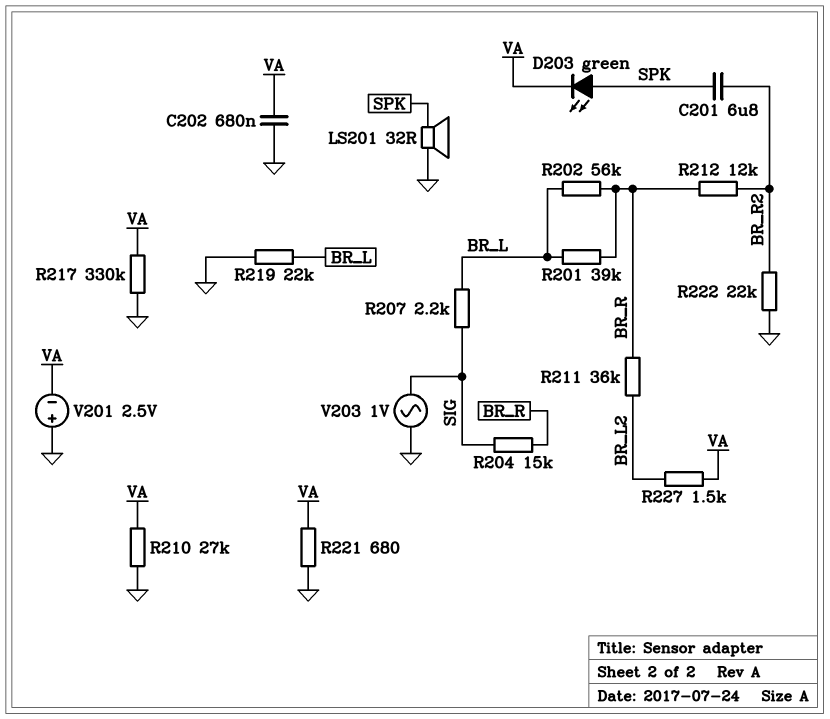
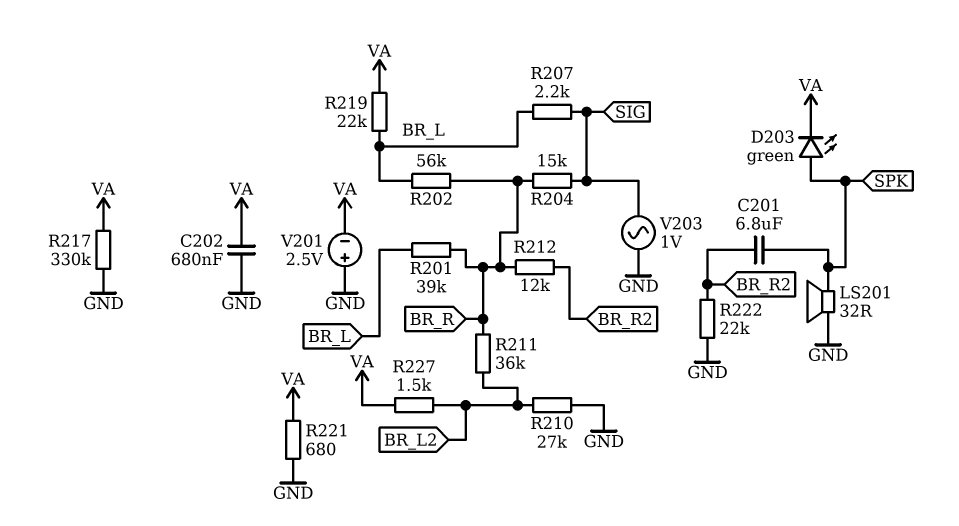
R210: 27k (GND, VA) -> 27k (BR_L2, GND)
R219: 22k (BR_L, GND) -> 22k (BR_L, VA)

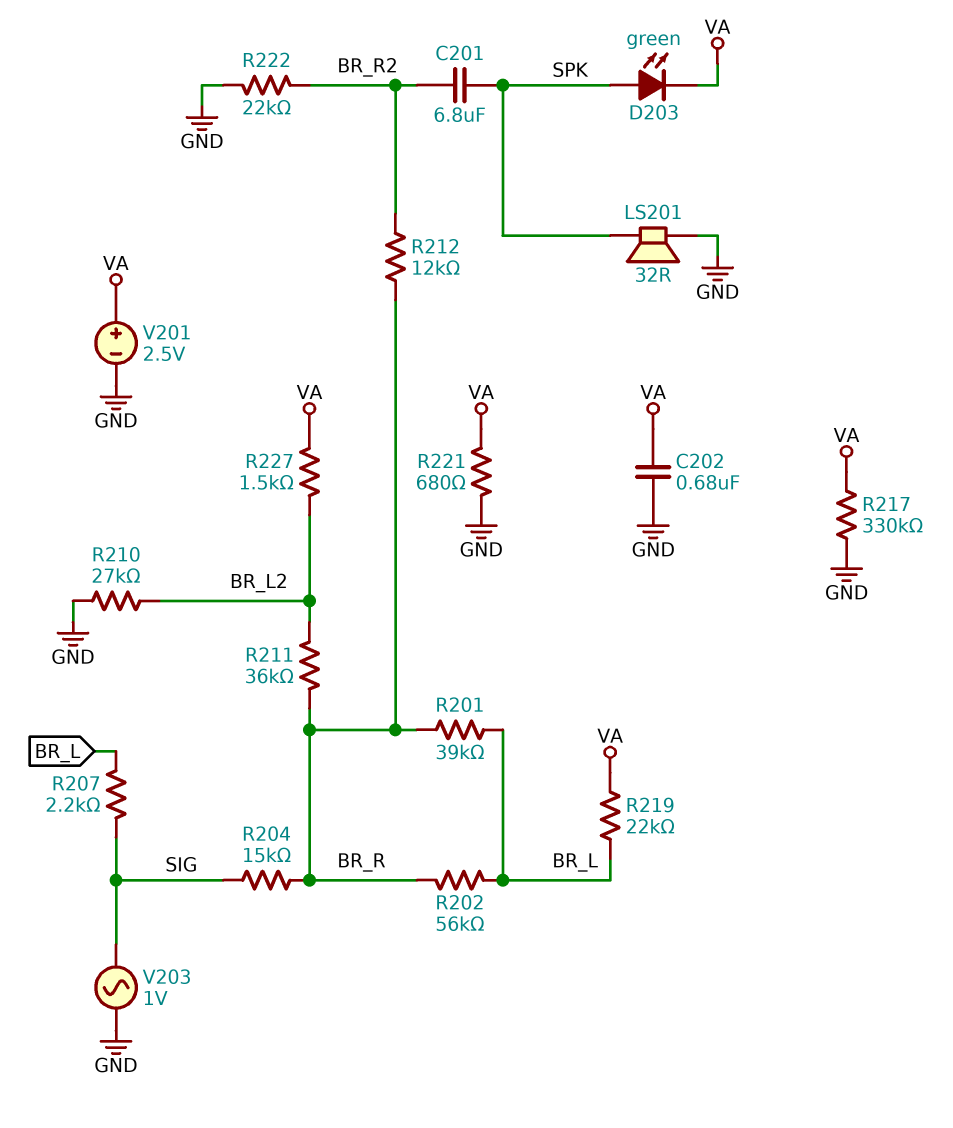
V201: 2.5V (plus GND, minus VA) -> 2.5V (plus VA, minus GND)

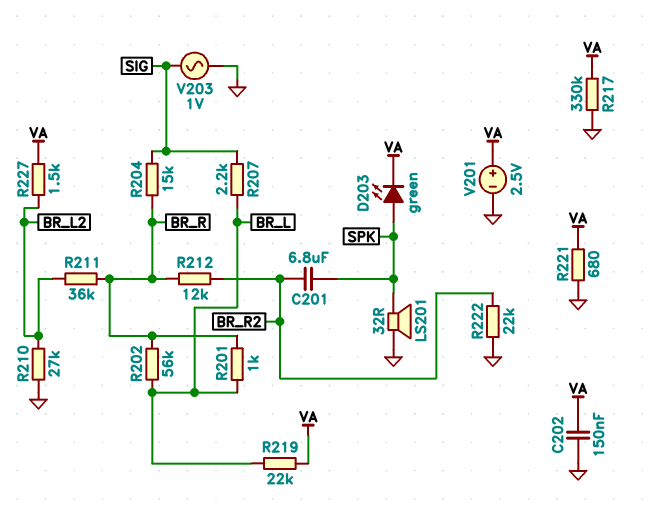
C202: 680nF (GND, VA) -> 150nF (GND, VA)
R201: 39k (BR_L, BR_R) -> 1k (BR_L, BR_R)

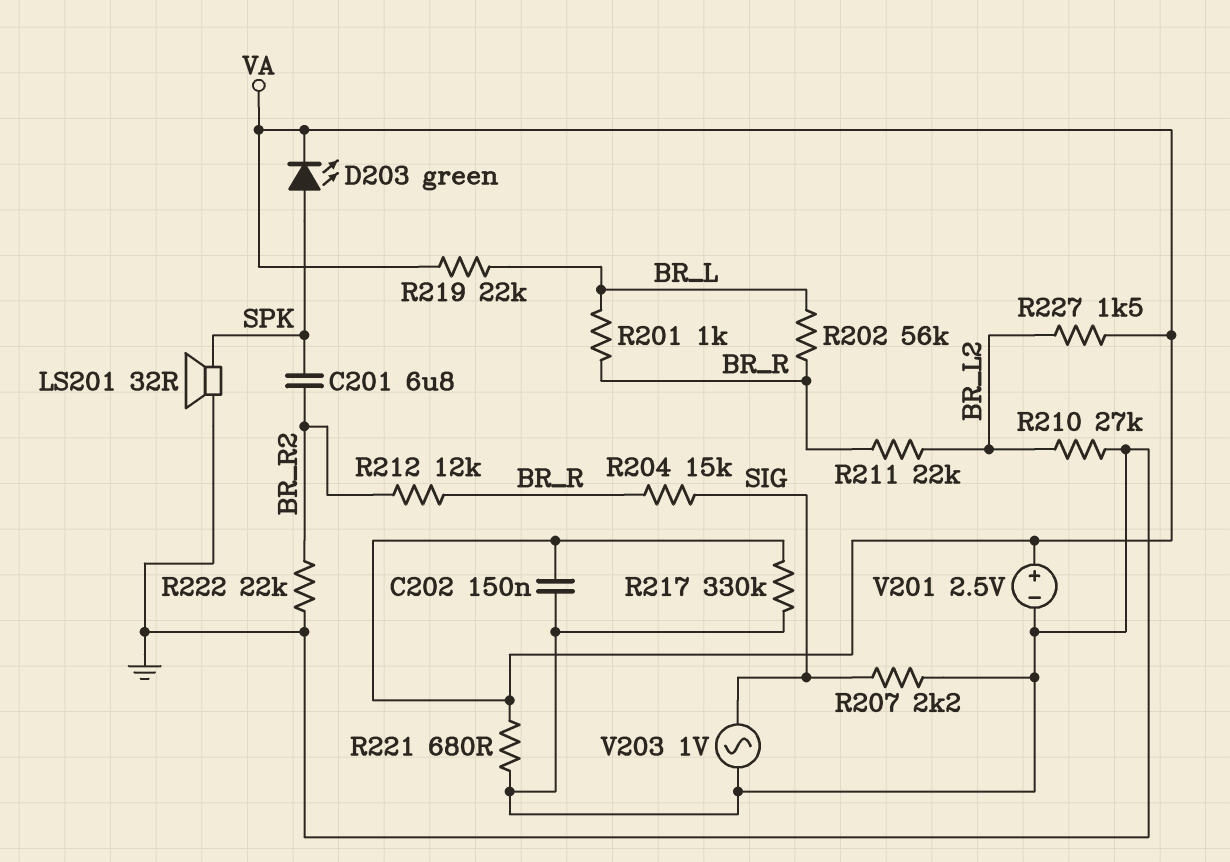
R207: 2.2k (BR_L, SIG) -> 2.2k (GND, SIG)
R211: 36k (BR_L2, BR_R) -> 22k (BR_L2, BR_R)

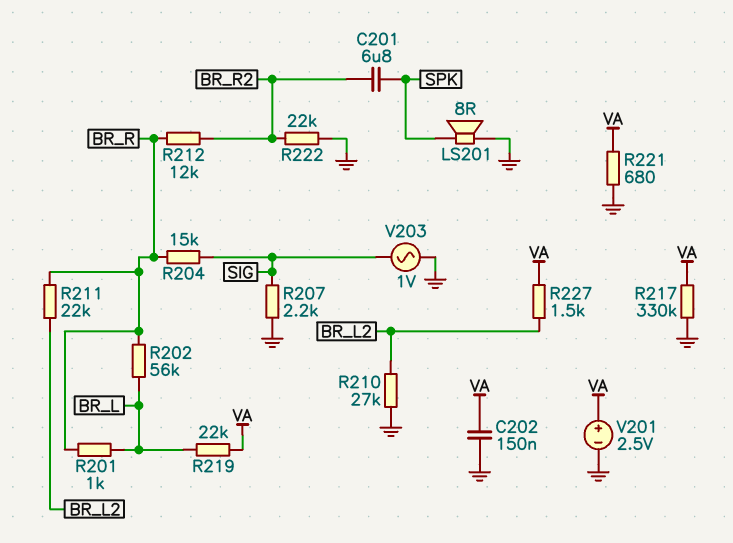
D203: LED green (A SPK, K VA) -> none
LS201: speaker 32R (GND, SPK) -> speaker 8R (GND, SPK)

